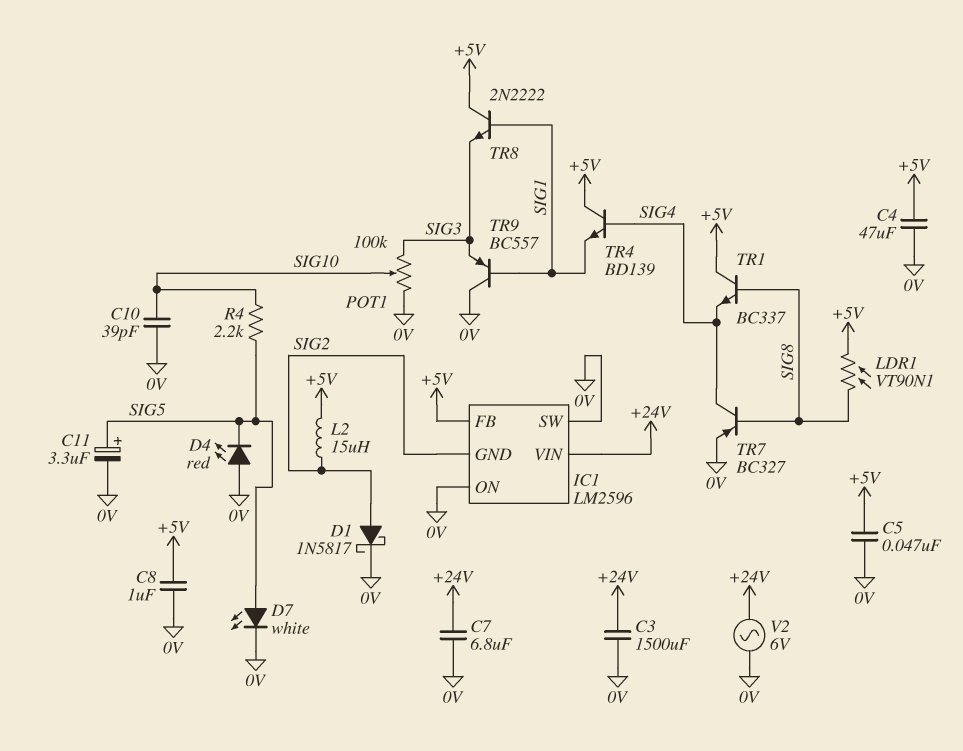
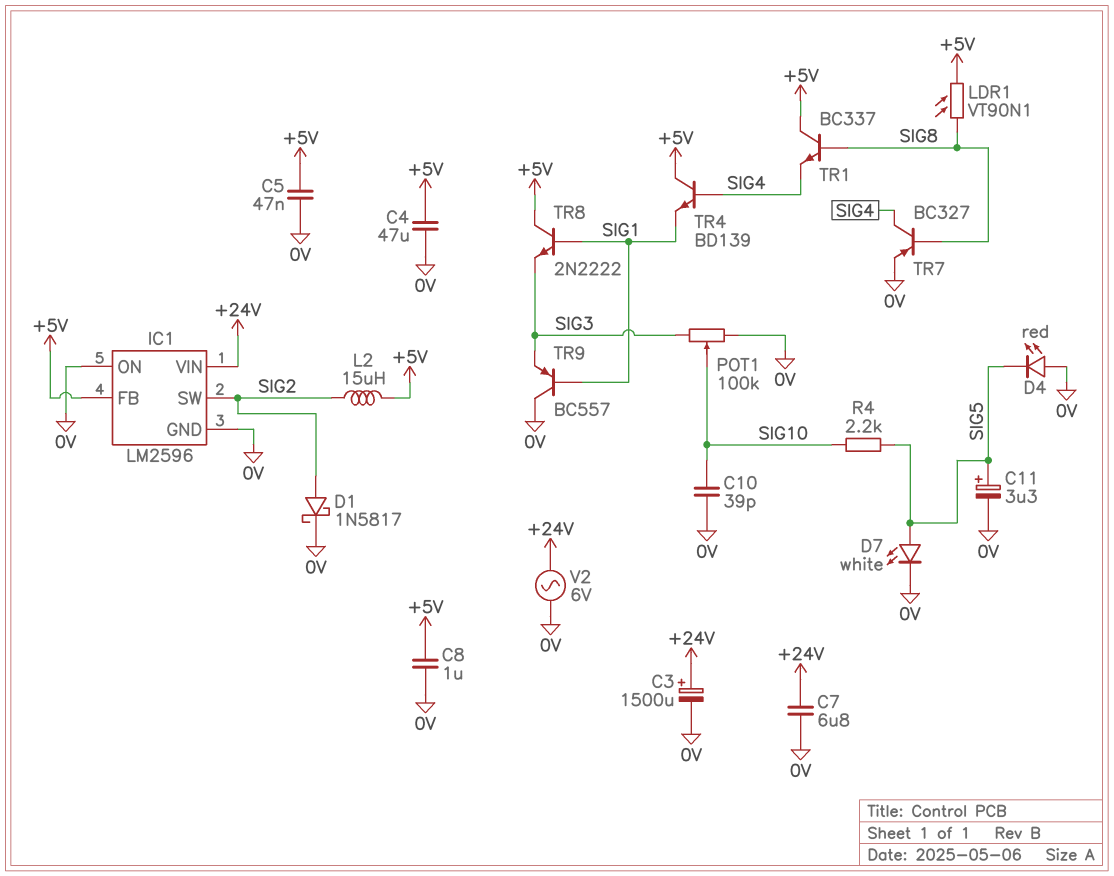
C3: 1500uF (+24V, 0V) -> 1500uF (plus +24V, minus 0V)
IC1 pin GND: SIG2 -> 0V
IC1 pin SW: 0V -> SIG2

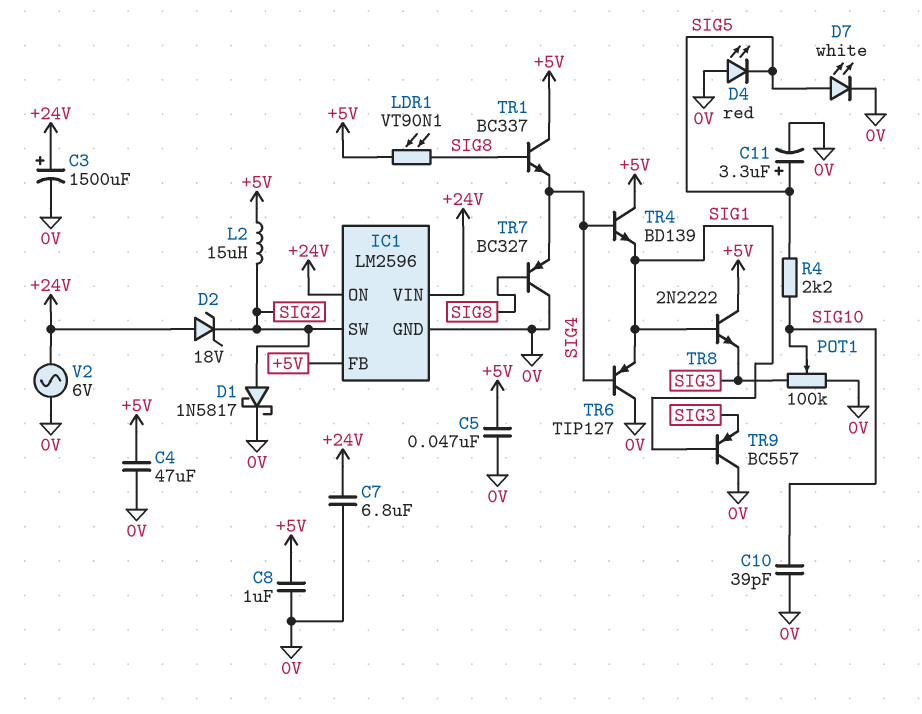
D2: none -> zener 18V (A +24V, K SIG2)
IC1 pin ON: 0V -> +24V
TR6: none -> PNP TIP127 (B SIG4, C 0V, E SIG1)
TR7: PNP BC327 (B SIG8, C SIG4, E 0V) -> PNP BC327 (B SIG8, C 0V, E SIG4)

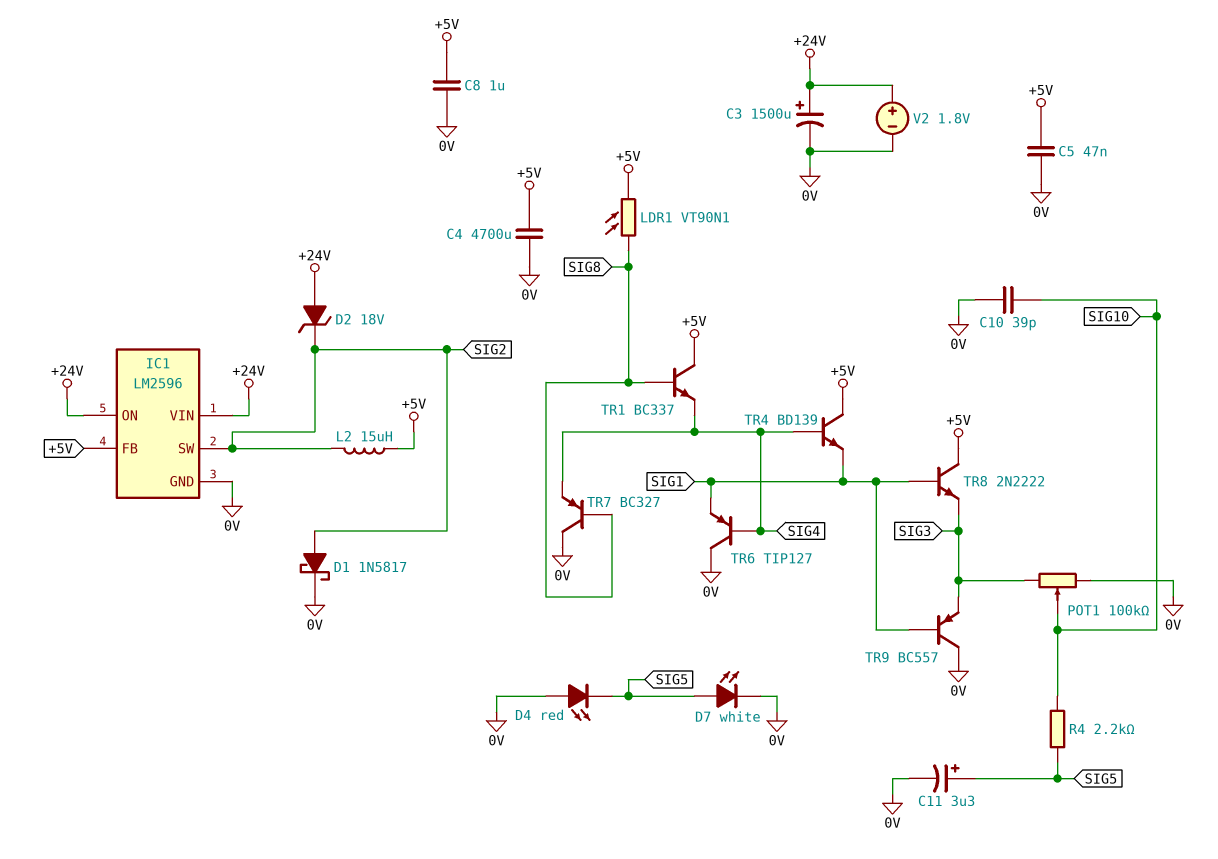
C4: 47uF (+5V, 0V) -> 4700uF (+5V, 0V)
C7: 6.8uF (+24V, 0V) -> none
V2: AC 6V (+24V, 0V) -> 1.8V (plus +24V, minus 0V)

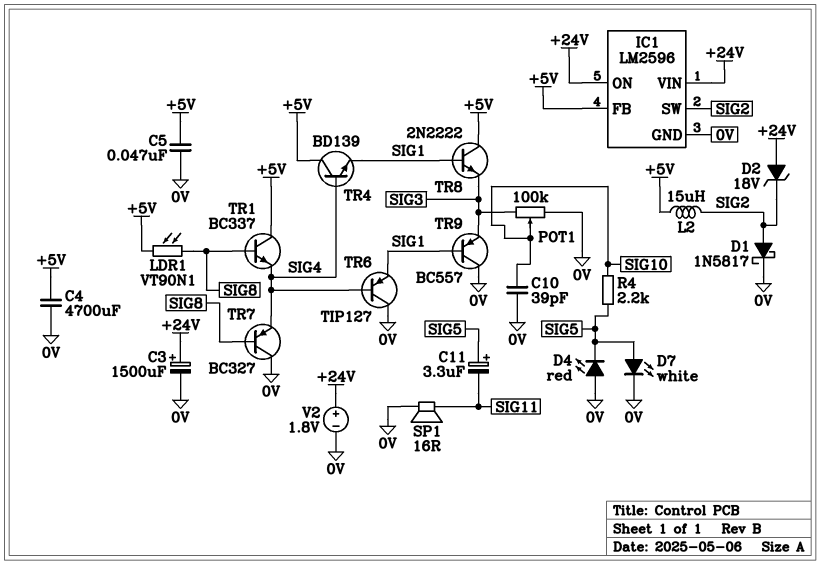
C8: 1uF (+5V, 0V) -> none
C11: 3.3uF (plus SIG5, minus 0V) -> 3.3uF (plus SIG5, minus SIG11)
SP1: none -> speaker 16R (0V, SIG11)

